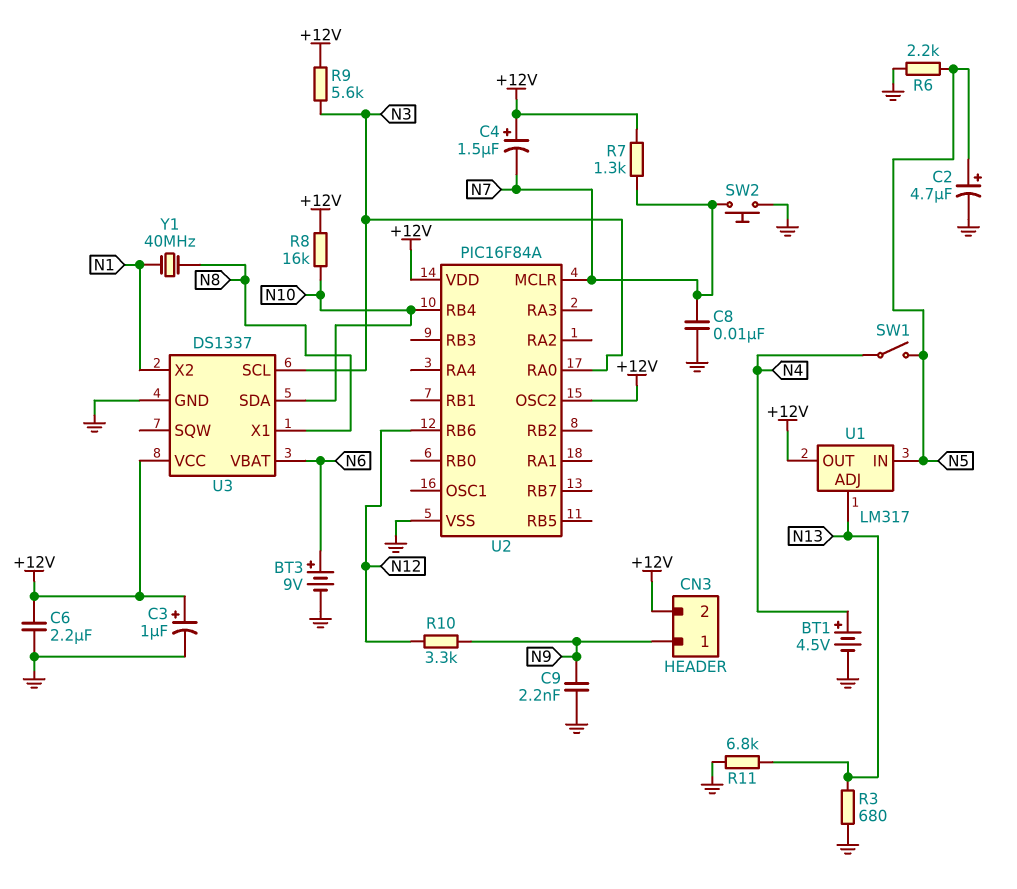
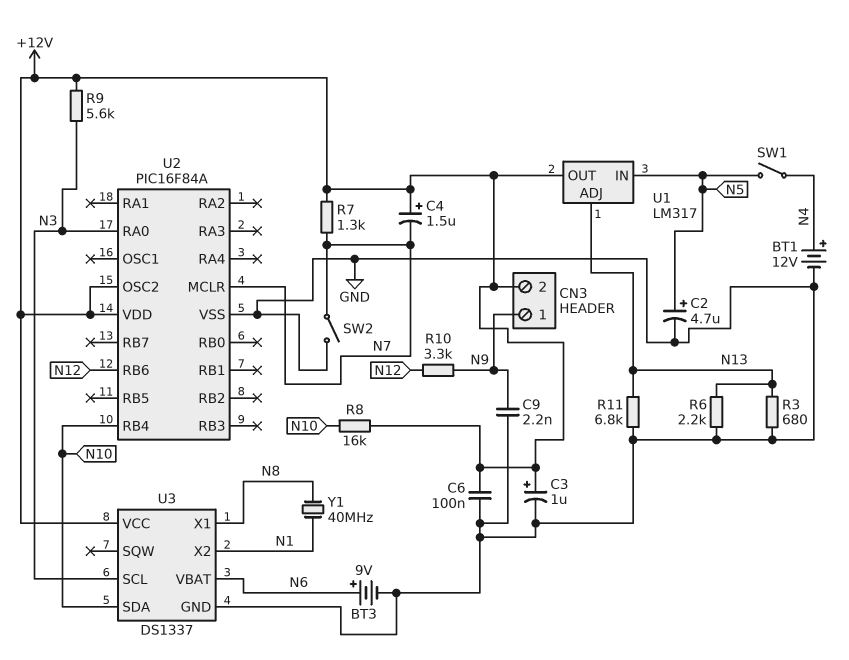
BT1: 4.5V (plus N4, minus GND) -> 12V (plus N4, minus GND)
C6: 2.2uF (+12V, GND) -> 100nF (+12V, GND)
C8: 10nF (GND, N7) -> none
R6: 2.2k (GND, N5) -> 2.2k (GND, N13)
SW2: button (GND, N7) -> switch (GND, N7)

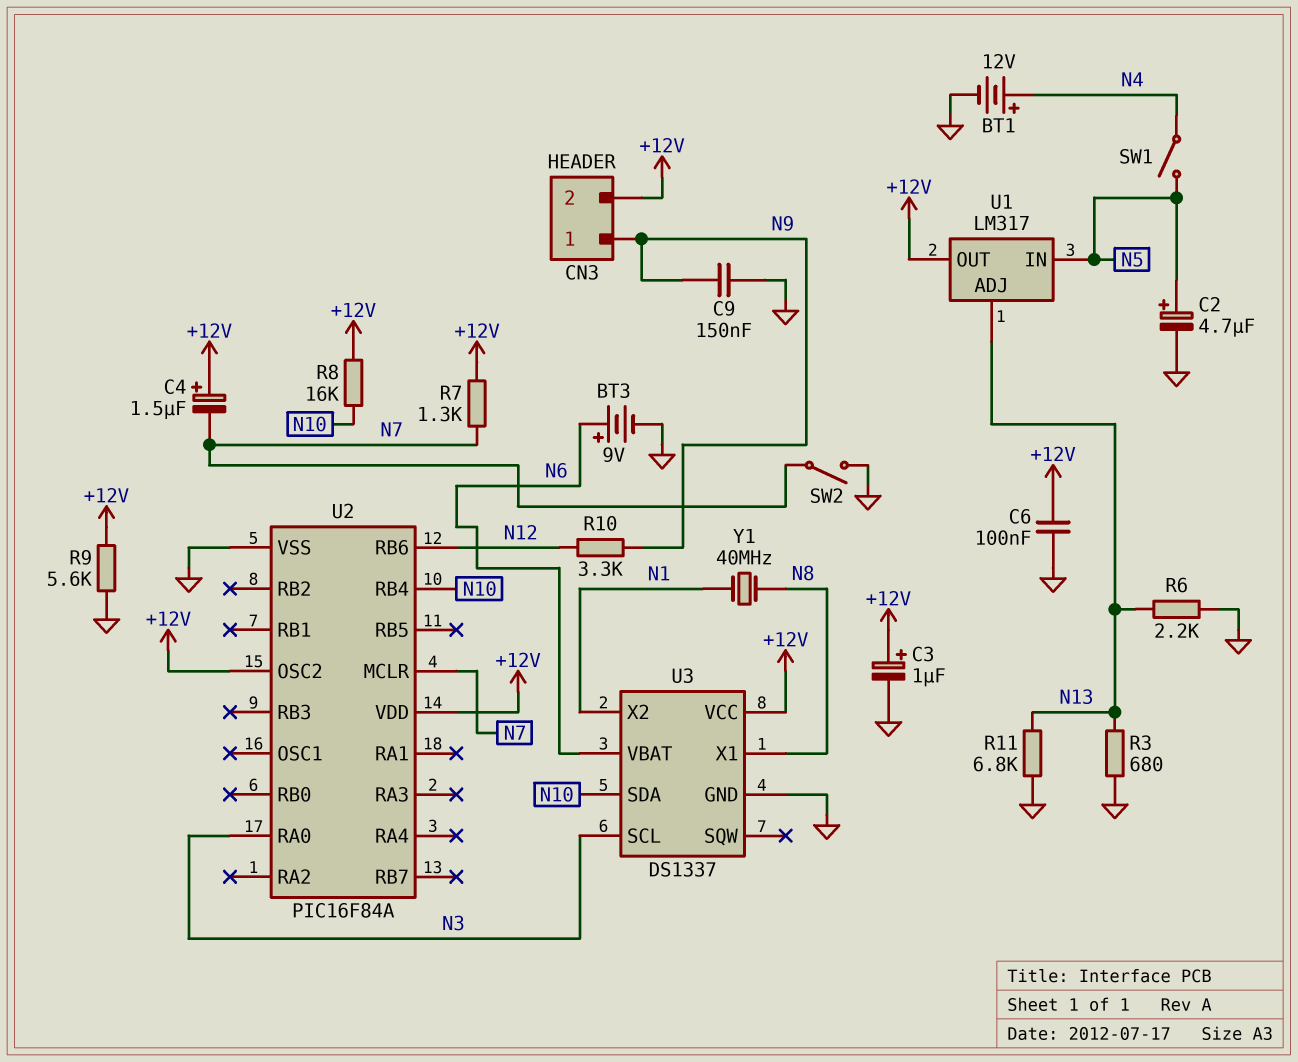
C9: 2.2nF (GND, N9) -> 150nF (GND, N9)
R9: 5.6k (+12V, N3) -> 5.6k (+12V, GND)

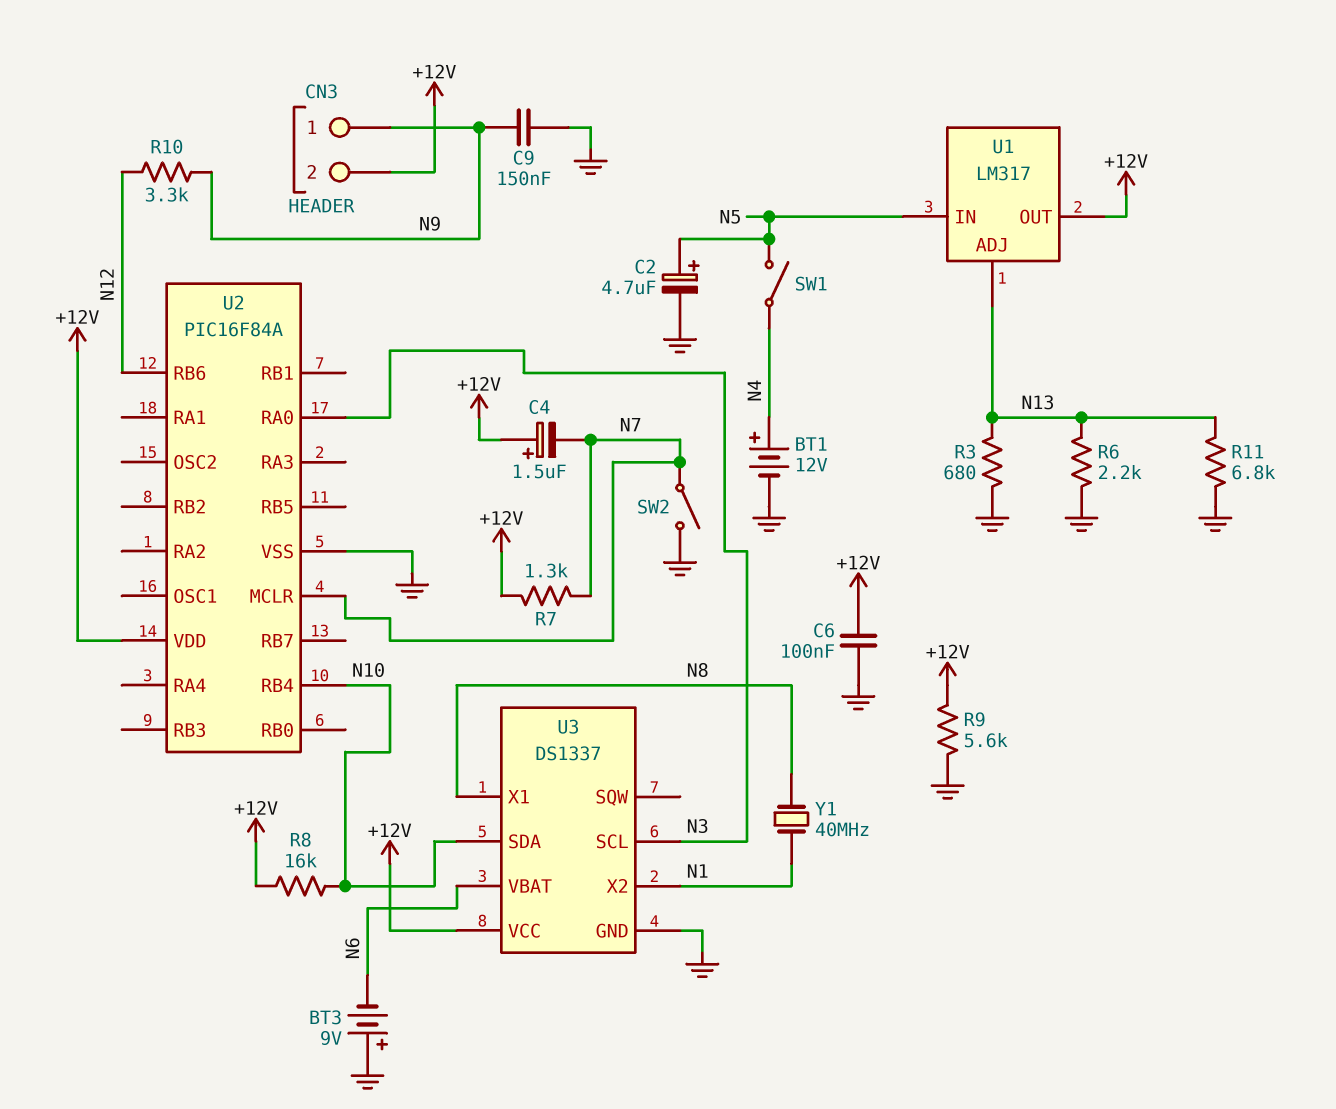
BT3: 9V (plus N6, minus GND) -> 9V (plus GND, minus N6)
C3: 1uF (plus +12V, minus GND) -> none
U2 pin OSC2: +12V -> none

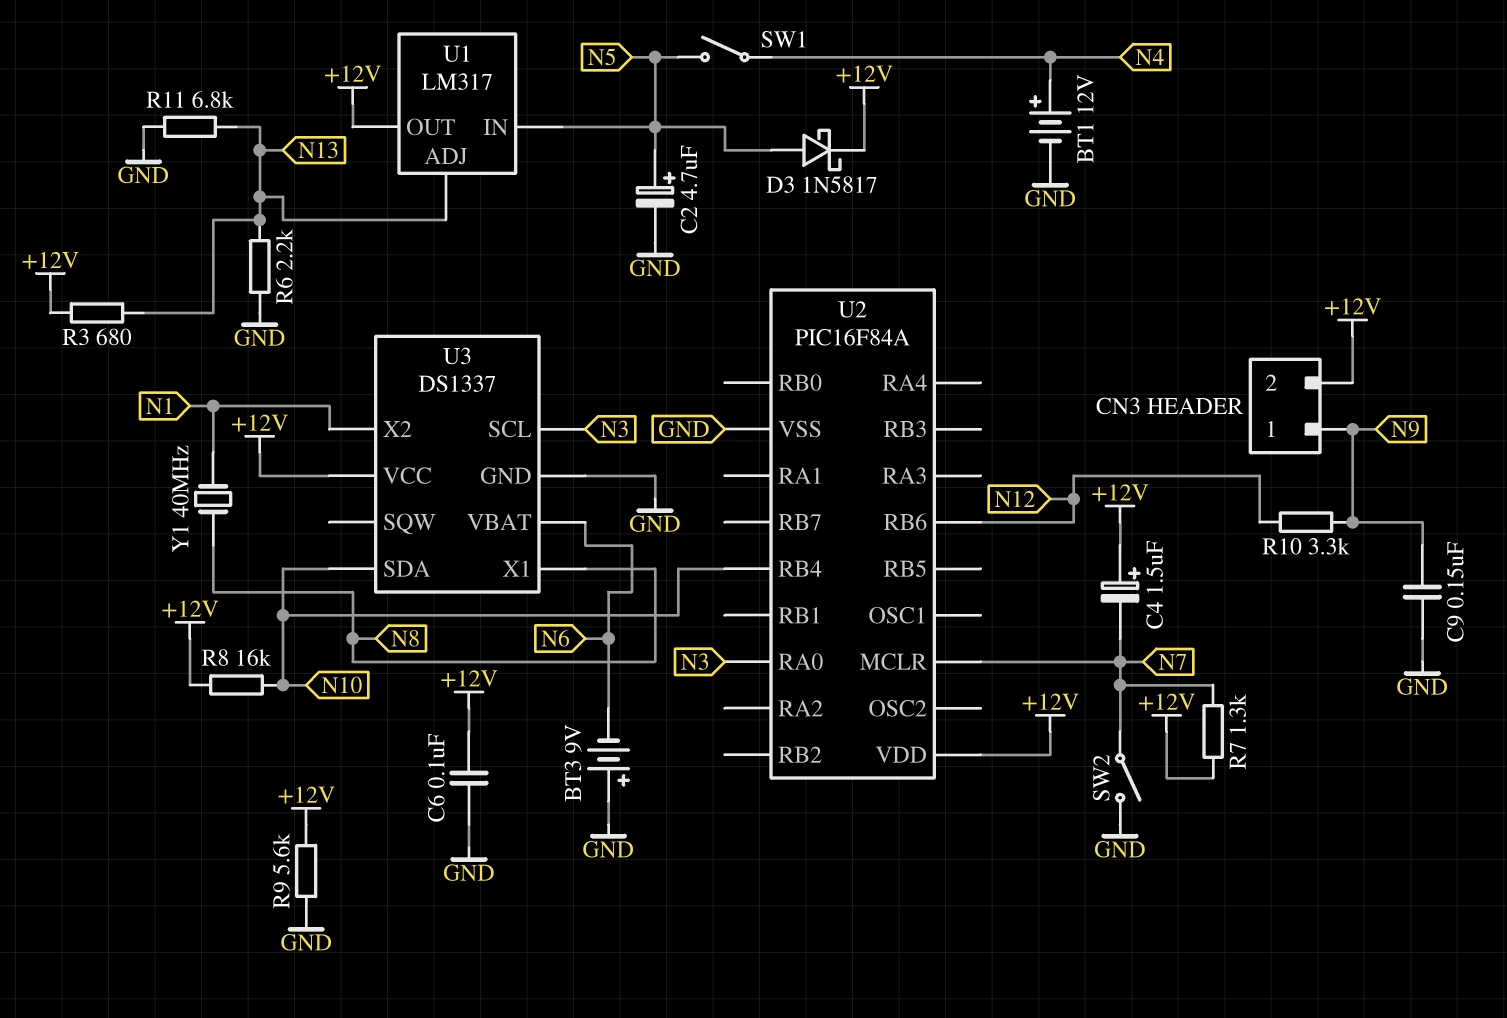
D3: none -> schottky 1N5817 (A N5, K +12V)
R3: 680 (GND, N13) -> 680 (+12V, N13)

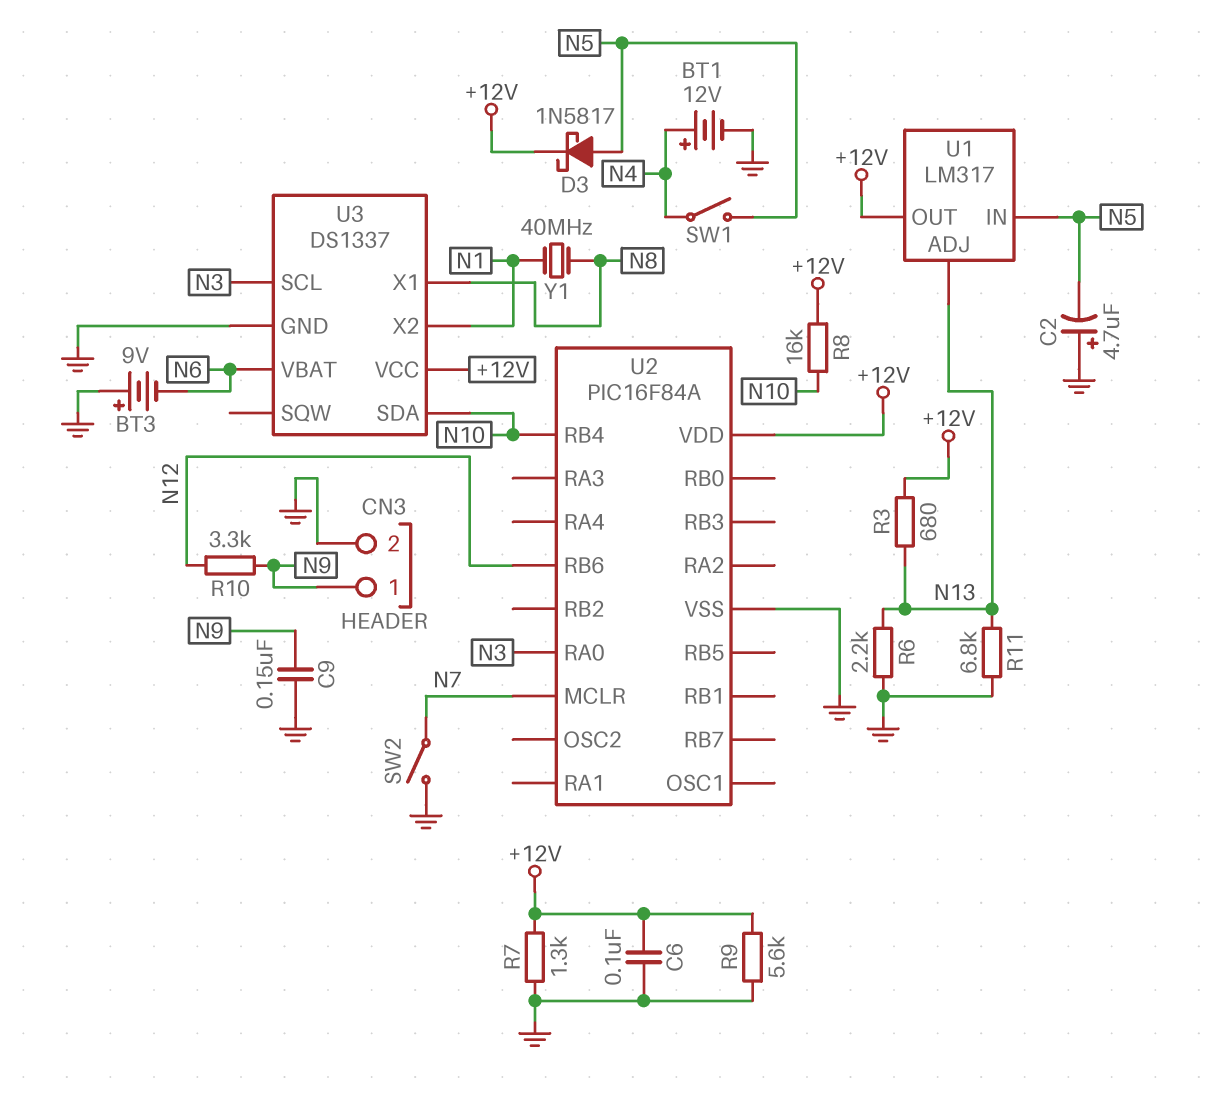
C2: 4.7uF (plus N5, minus GND) -> 4.7uF (plus GND, minus N5)
C4: 1.5uF (plus +12V, minus N7) -> none
CN3 pin 2: +12V -> GND
R7: 1.3k (+12V, N7) -> 1.3k (+12V, GND)

